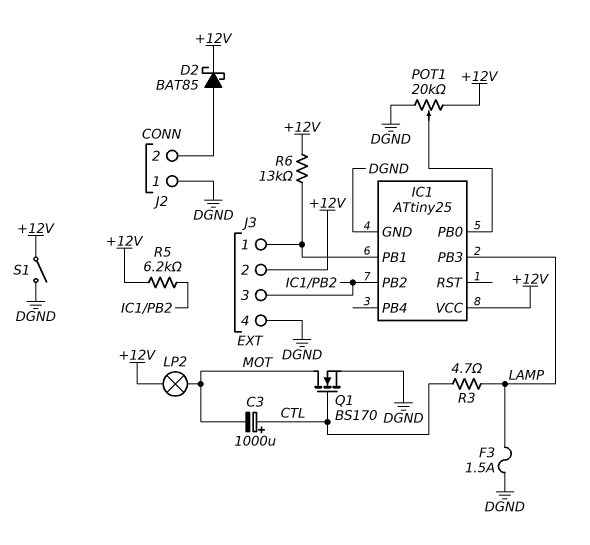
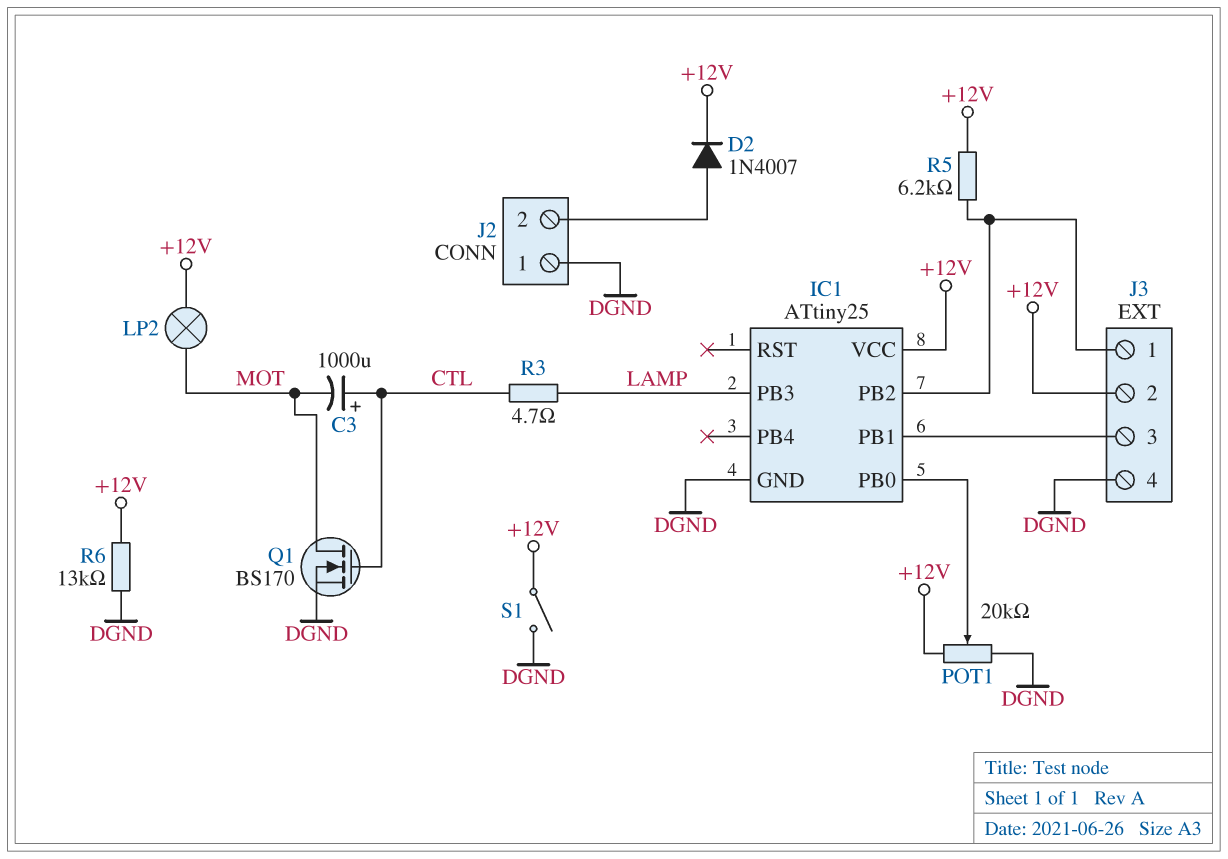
D2: schottky BAT85 (A J2/2, K +12V) -> diode 1N4007 (A J2/2, K +12V)
F3: 1.5A (DGND, LAMP) -> none
J3 pin 1: IC1/PB1 -> IC1/PB2
J3 pin 3: IC1/PB2 -> IC1/PB1
R6: 13k (+12V, IC1/PB1) -> 13k (+12V, DGND)

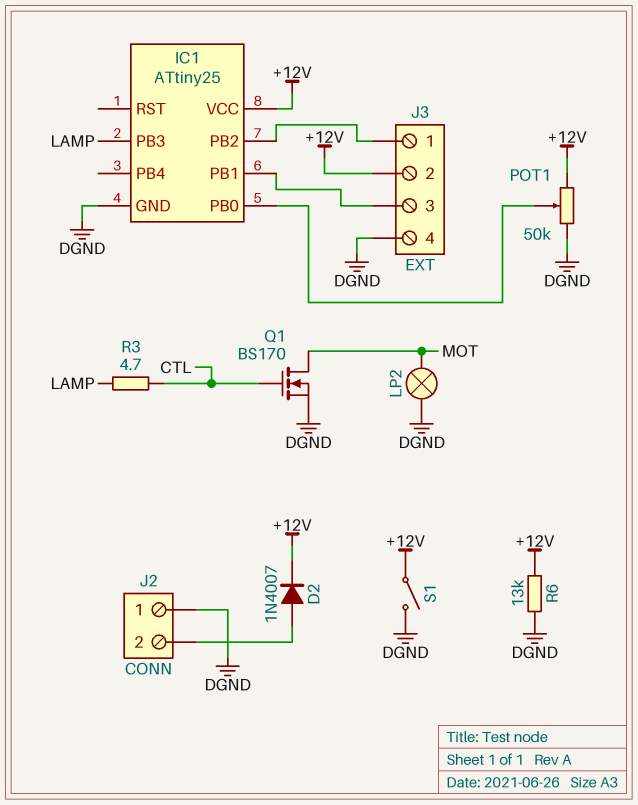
C3: 1000uF (plus CTL, minus MOT) -> none
LP2: lamp (+12V, MOT) -> lamp (DGND, MOT)
POT1: 20k (+12V, DGND, wiper IC1/PB0) -> 50k (+12V, DGND, wiper IC1/PB0)
R5: 6.2k (+12V, IC1/PB2) -> none

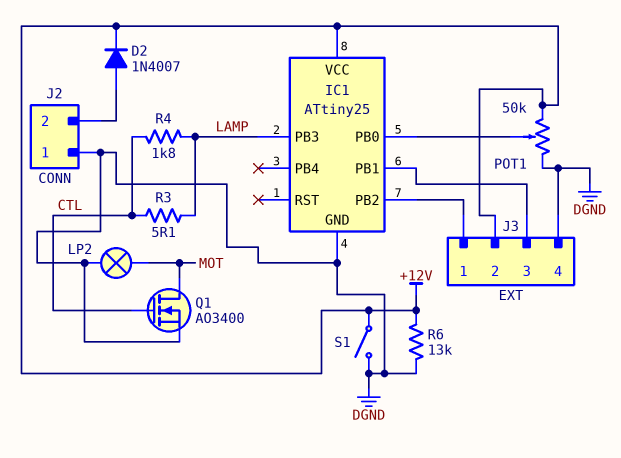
Q1: NMOS BS170 (G CTL, D MOT, S DGND) -> NMOS AO3400 (G CTL, D MOT, S DGND)
R3: 4.7 (CTL, LAMP) -> 5.1 (CTL, LAMP)
R4: none -> 1.8k (CTL, LAMP)

